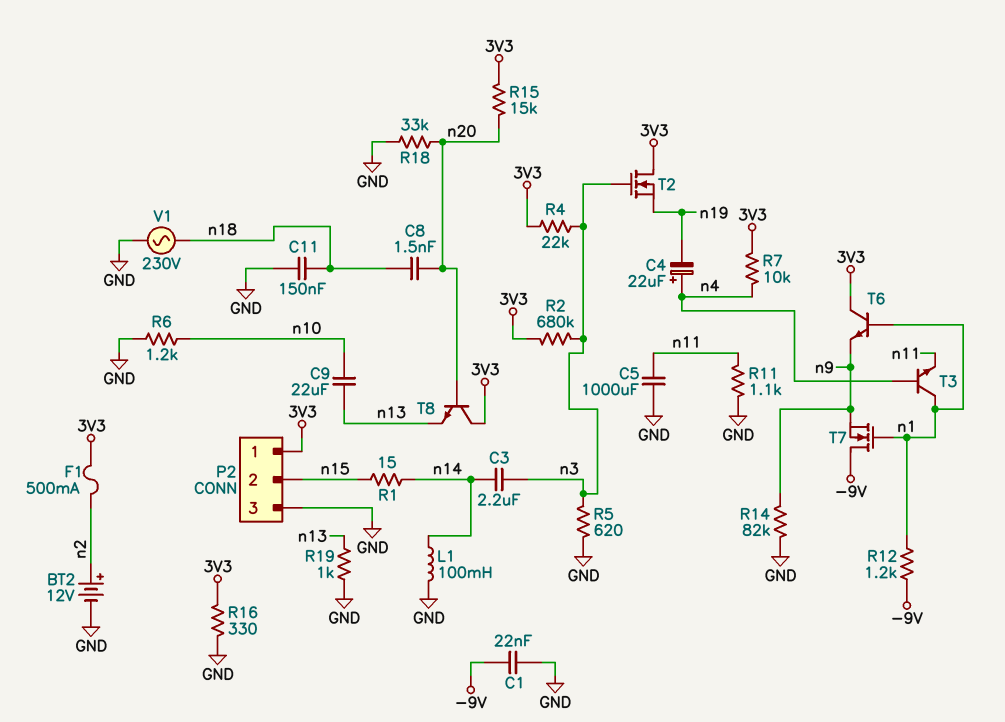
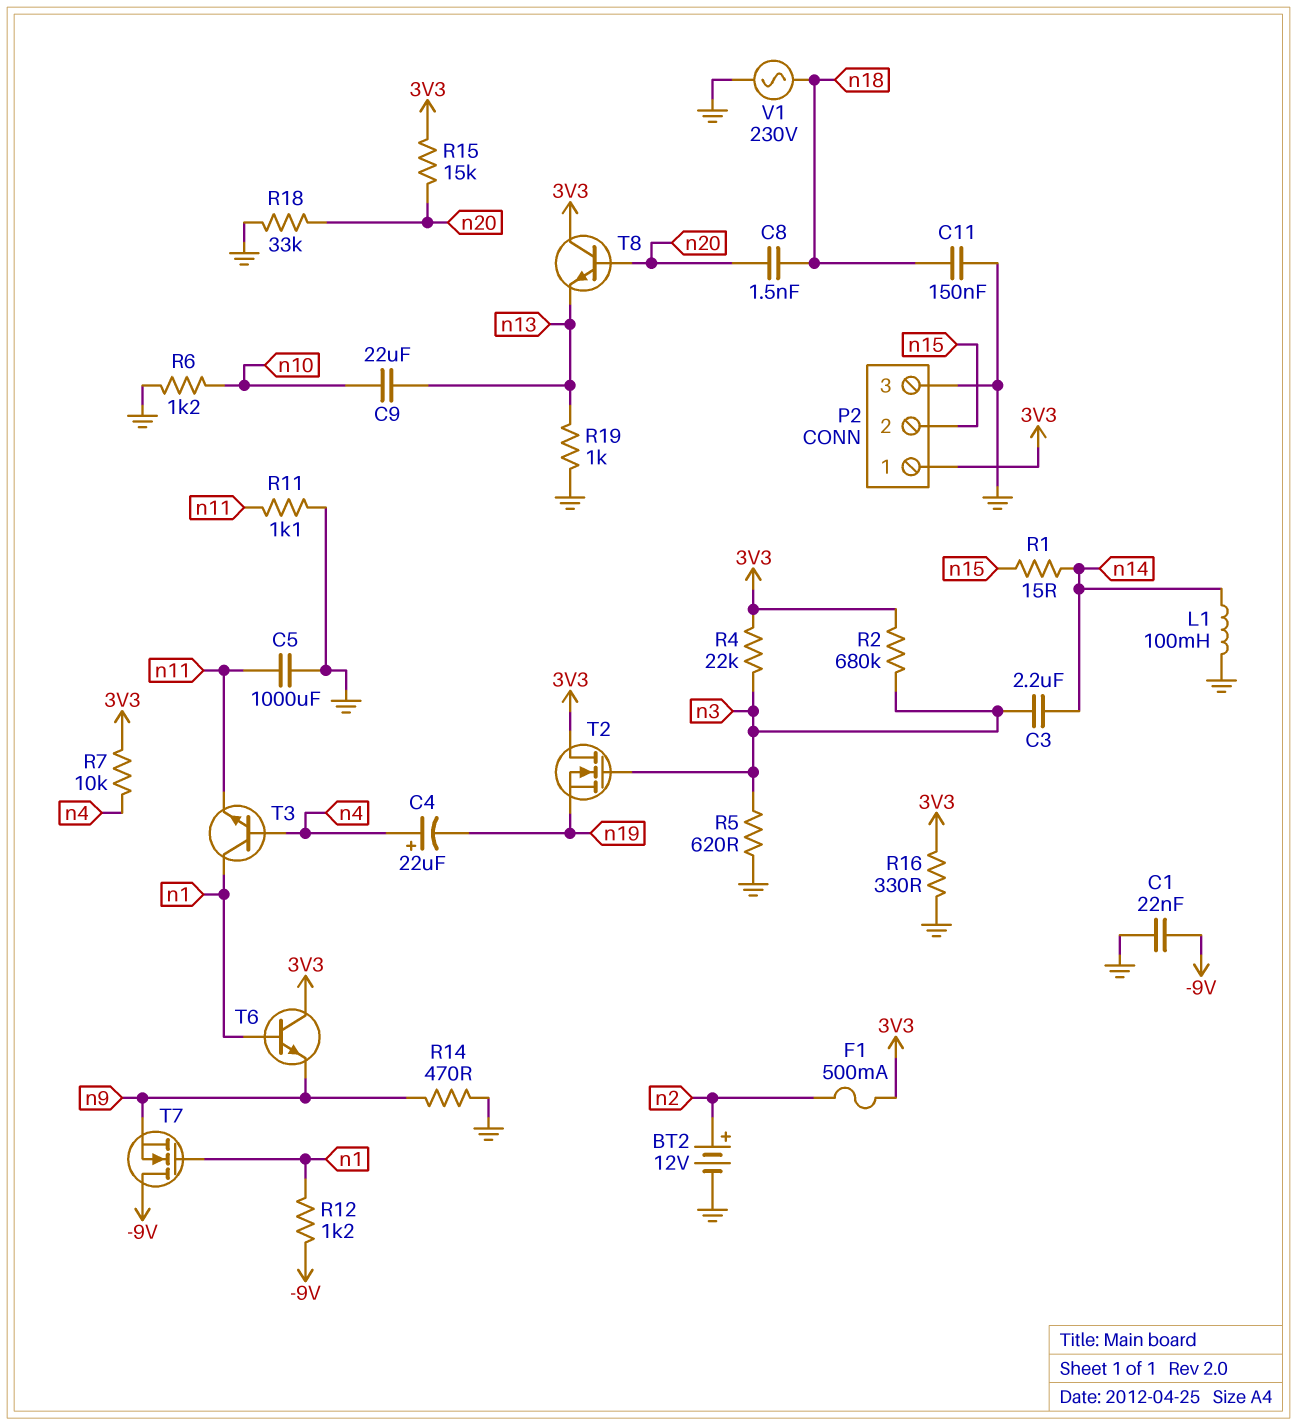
R14: 82k (GND, n9) -> 470 (GND, n9)

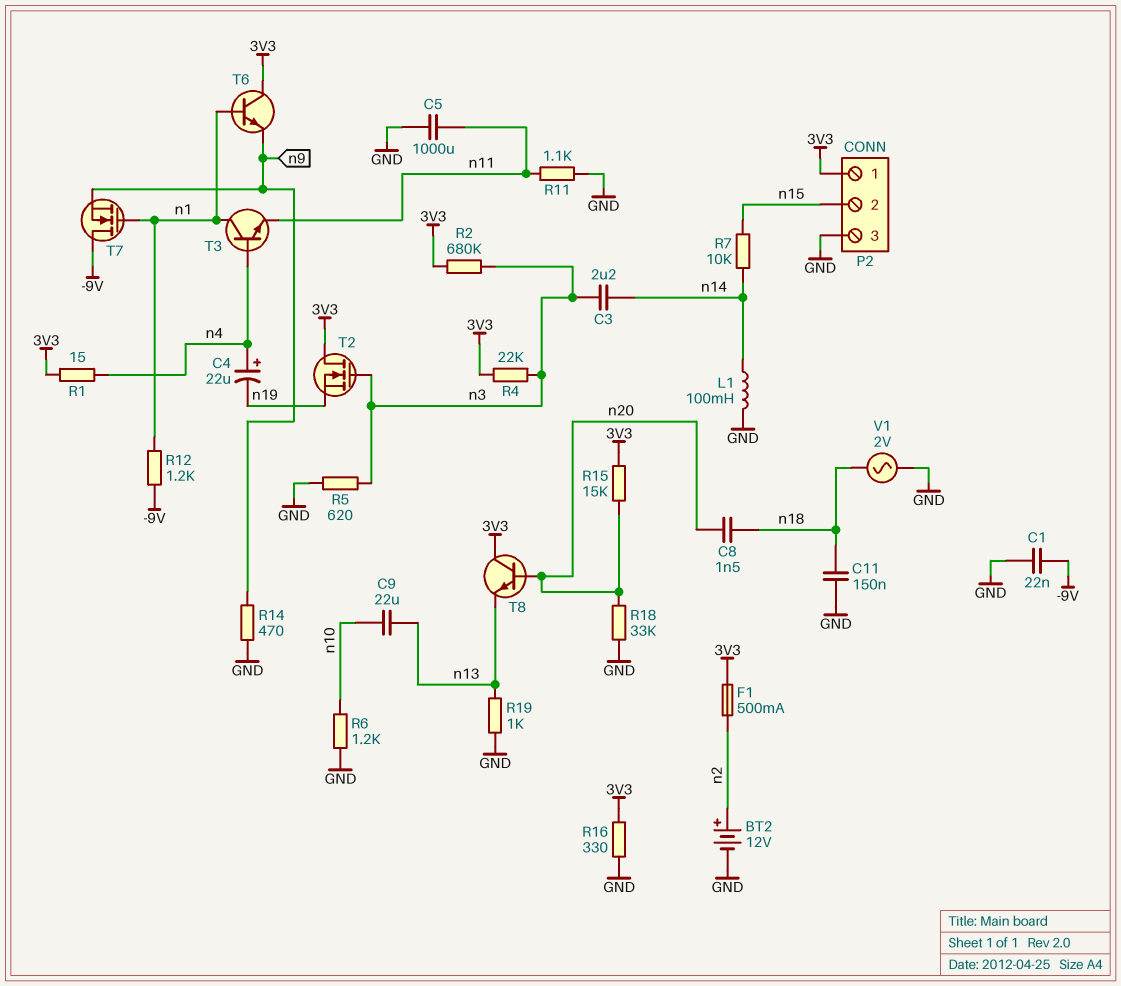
R1: 15 (n14, n15) -> 15 (3V3, n4)
R7: 10k (3V3, n4) -> 10k (n14, n15)
V1: AC 230V (GND, n18) -> AC 2V (GND, n18)

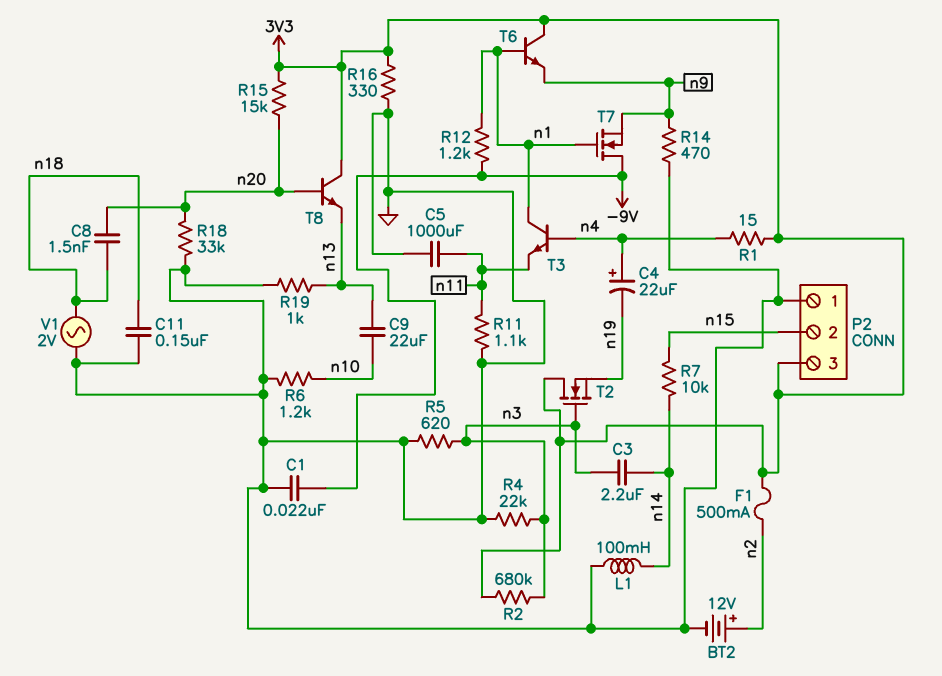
P2 pin 1: 3V3 -> GND
P2 pin 3: GND -> 3V3
R4: 22k (3V3, n3) -> 22k (GND, n3)

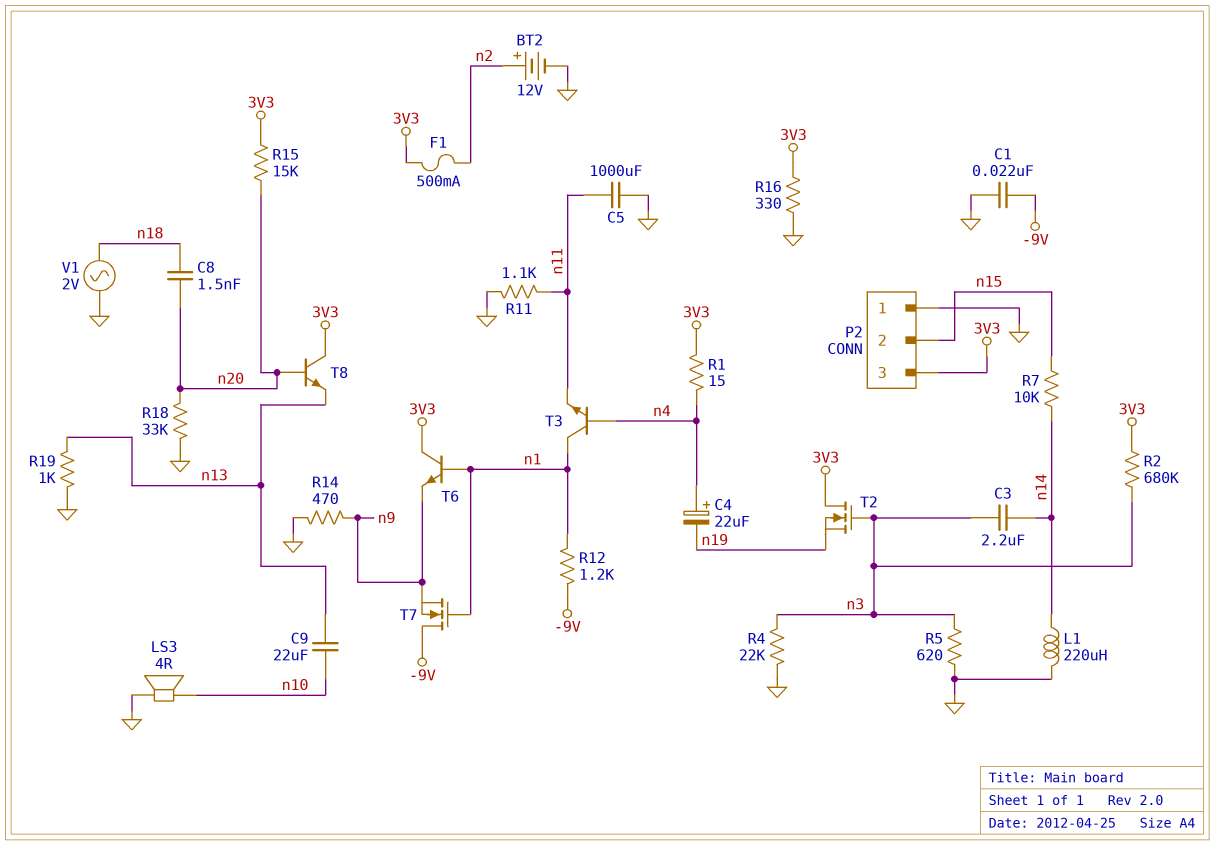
C11: 150nF (GND, n18) -> none
L1: 100mH (GND, n14) -> 220uH (GND, n14)
LS3: none -> speaker 4R (GND, n10)
R6: 1.2k (GND, n10) -> none

